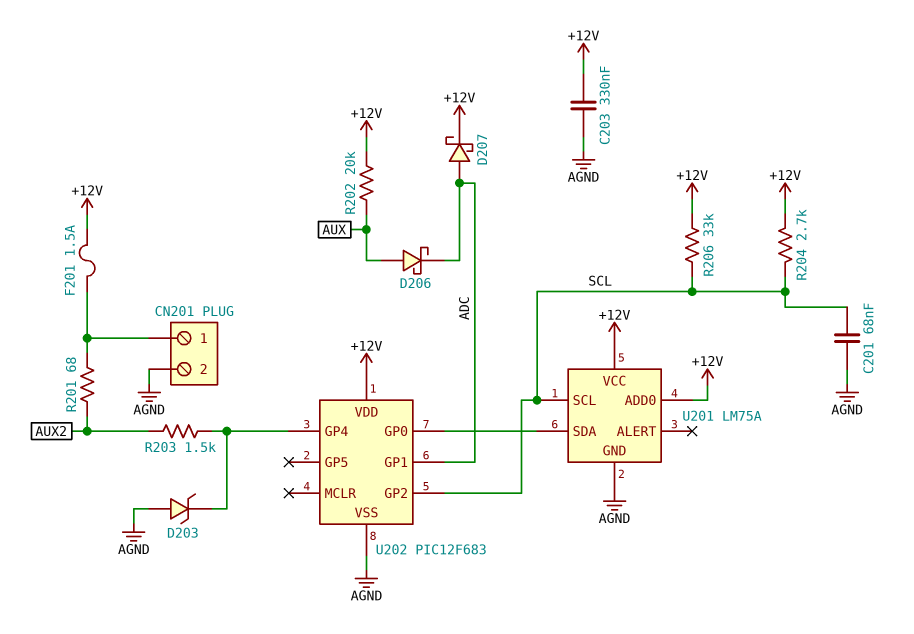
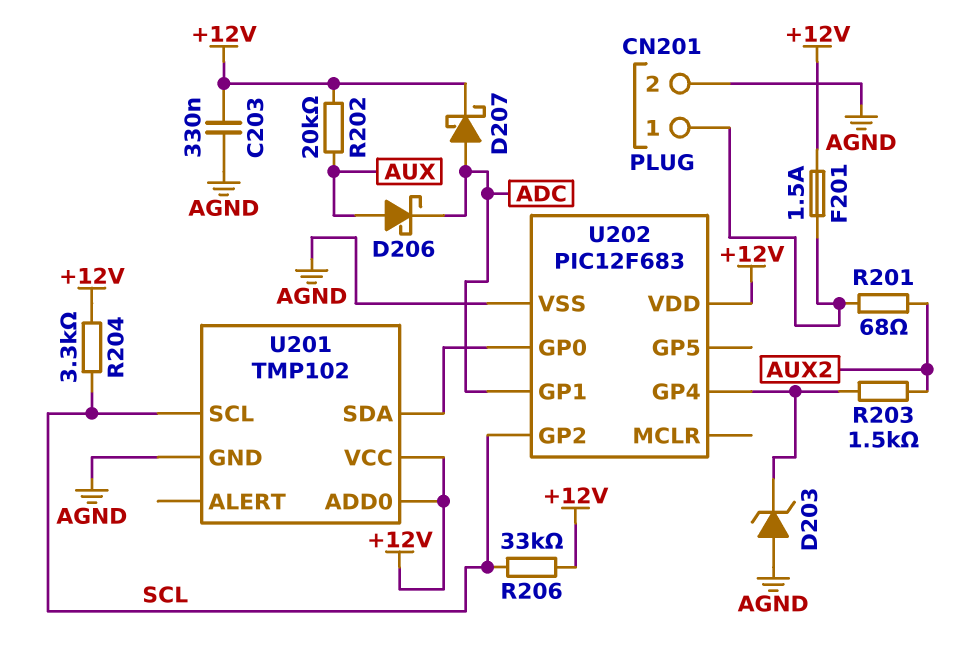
C201: 68nF (AGND, SCL) -> none
R204: 2.7k (+12V, SCL) -> 3.3k (+12V, SCL)
U201: LM75A -> TMP102

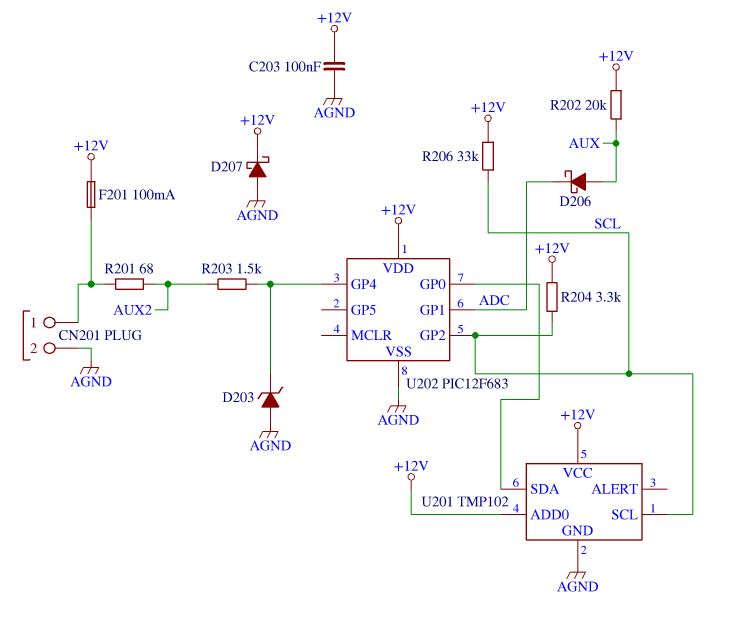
C203: 330nF (+12V, AGND) -> 100nF (+12V, AGND)
D207: schottky (A ADC, K +12V) -> schottky (A AGND, K +12V)
F201: 1.5A (+12V, CN201/1) -> 100mA (+12V, CN201/1)

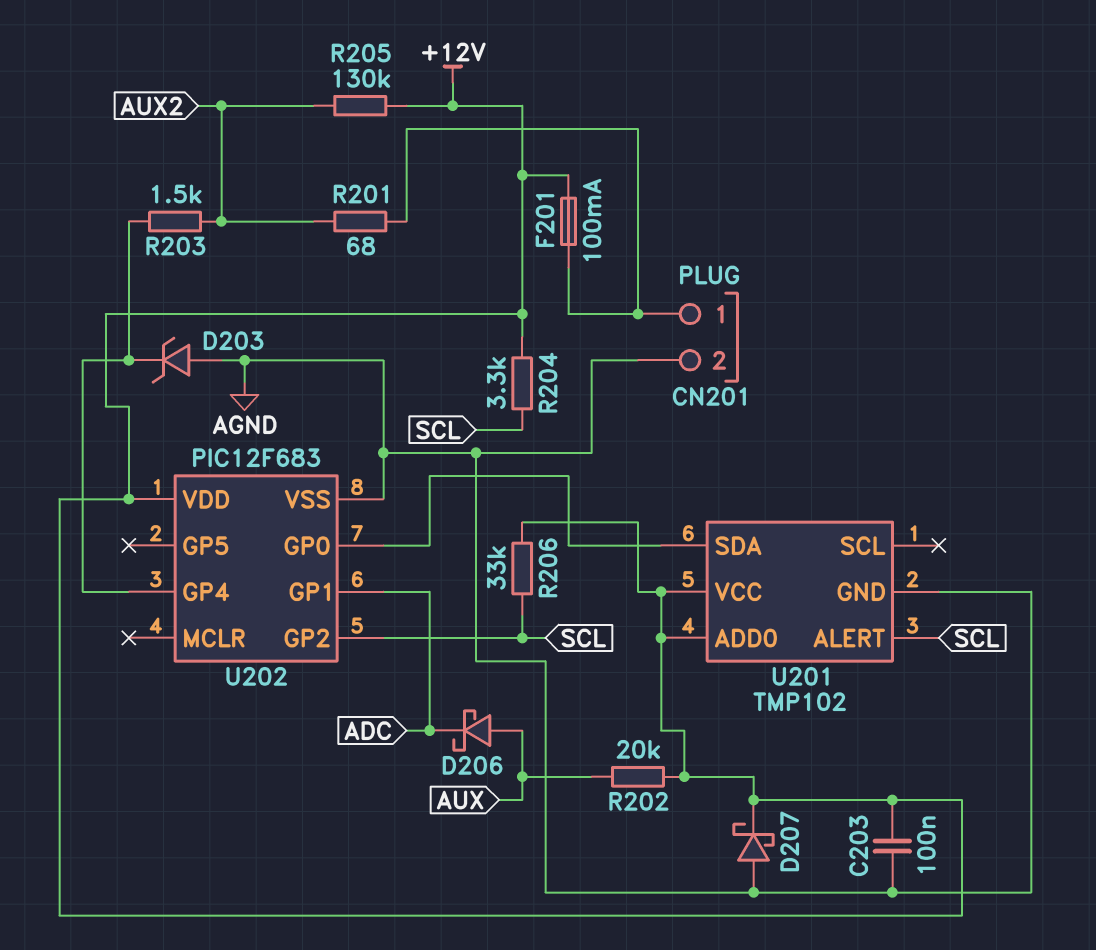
R205: none -> 130k (+12V, AUX2)
U201 pin ALERT: none -> SCL
U201 pin SCL: SCL -> none

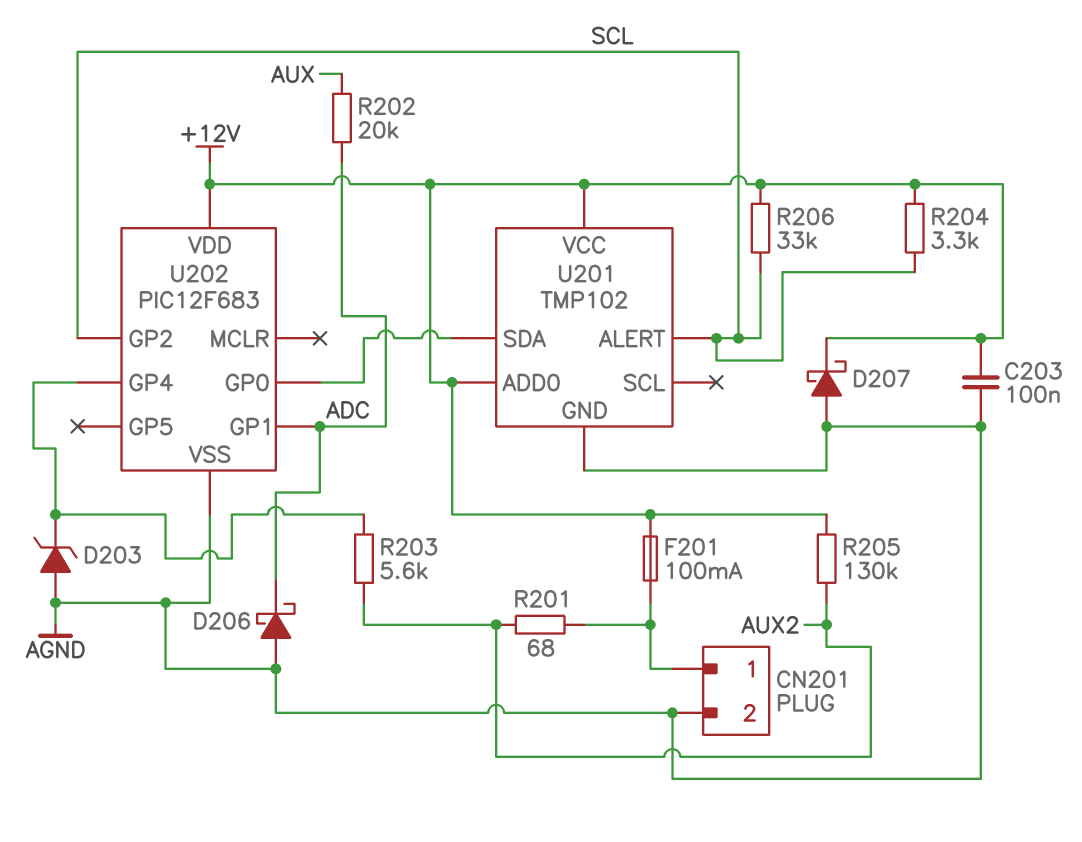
D206: schottky (A AUX, K ADC) -> schottky (A AGND, K ADC)
R202: 20k (+12V, AUX) -> 20k (ADC, AUX)
R203: 1.5k (AUX2, U202/GP4) -> 5.6k (AUX2, U202/GP4)

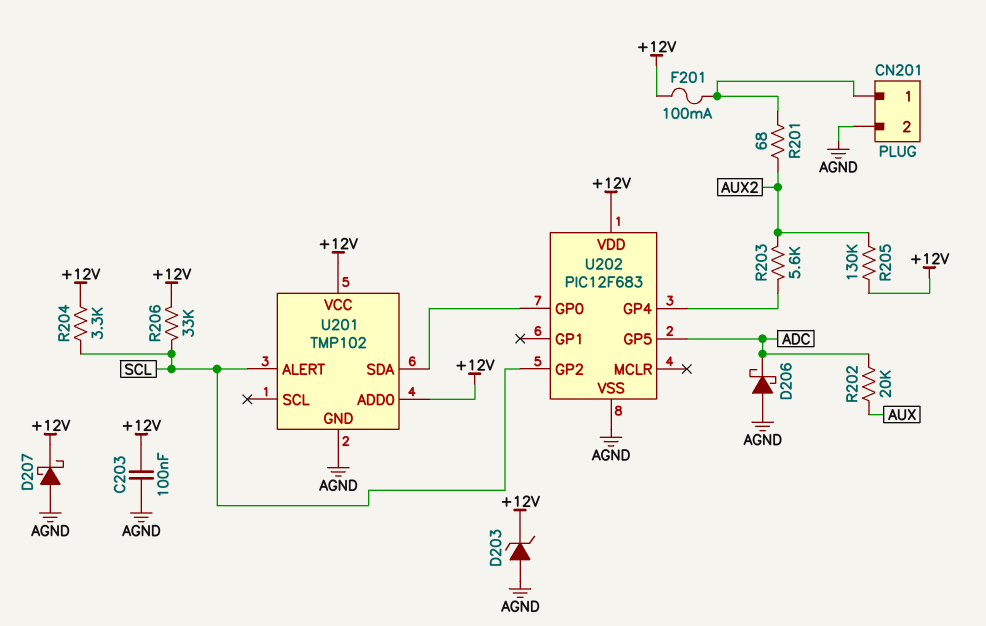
D203: zener (A AGND, K U202/GP4) -> zener (A AGND, K +12V)
U202 pin GP1: ADC -> none
U202 pin GP5: none -> ADC

